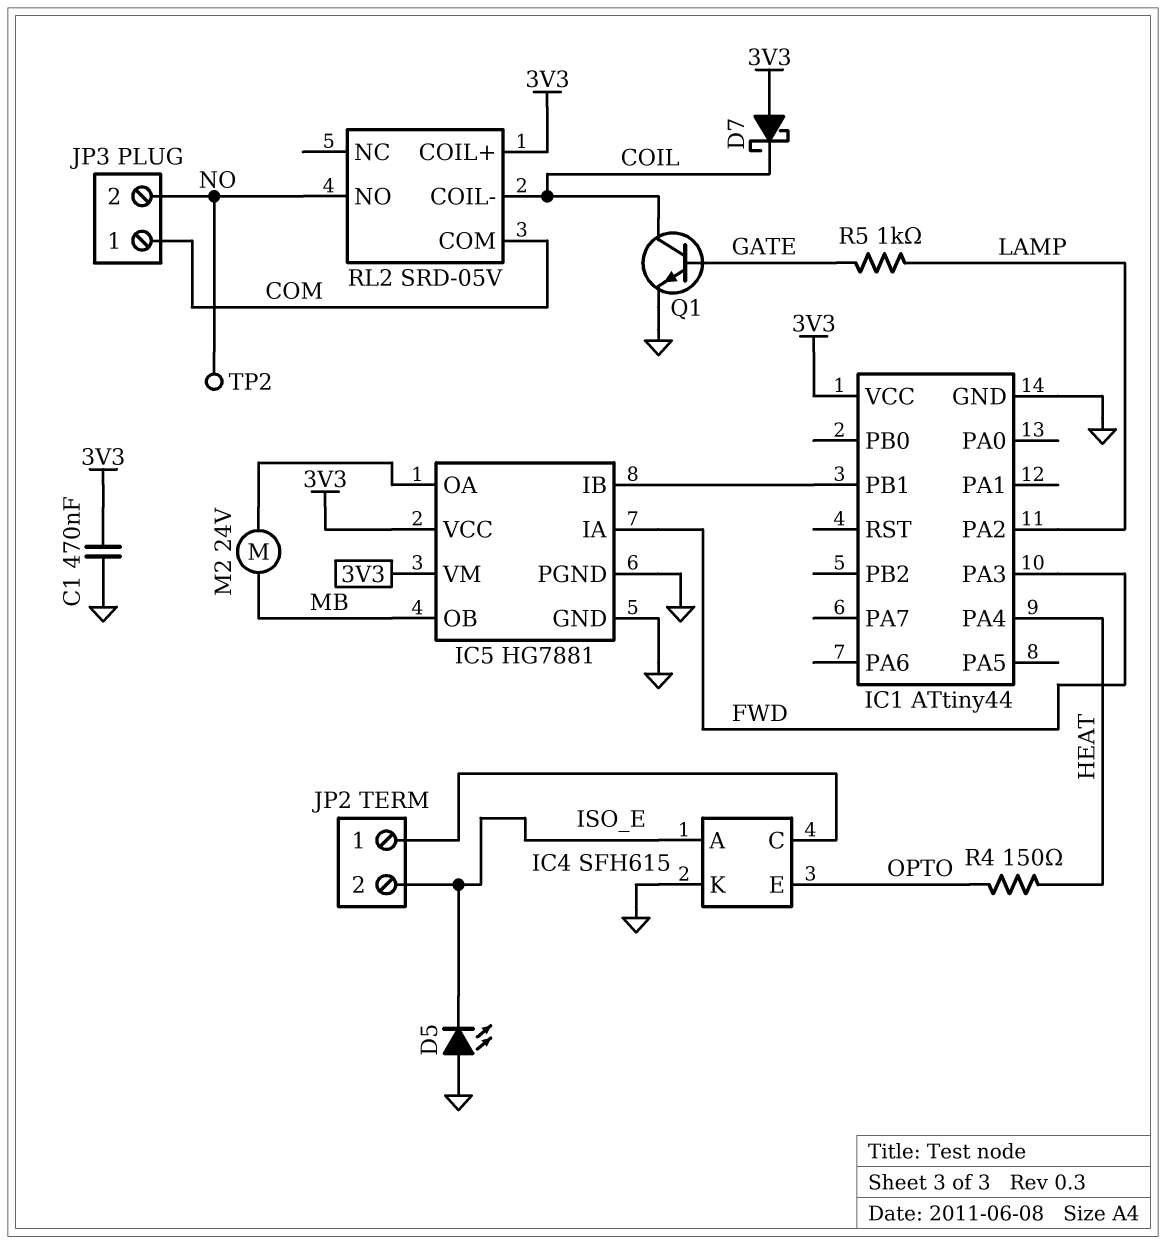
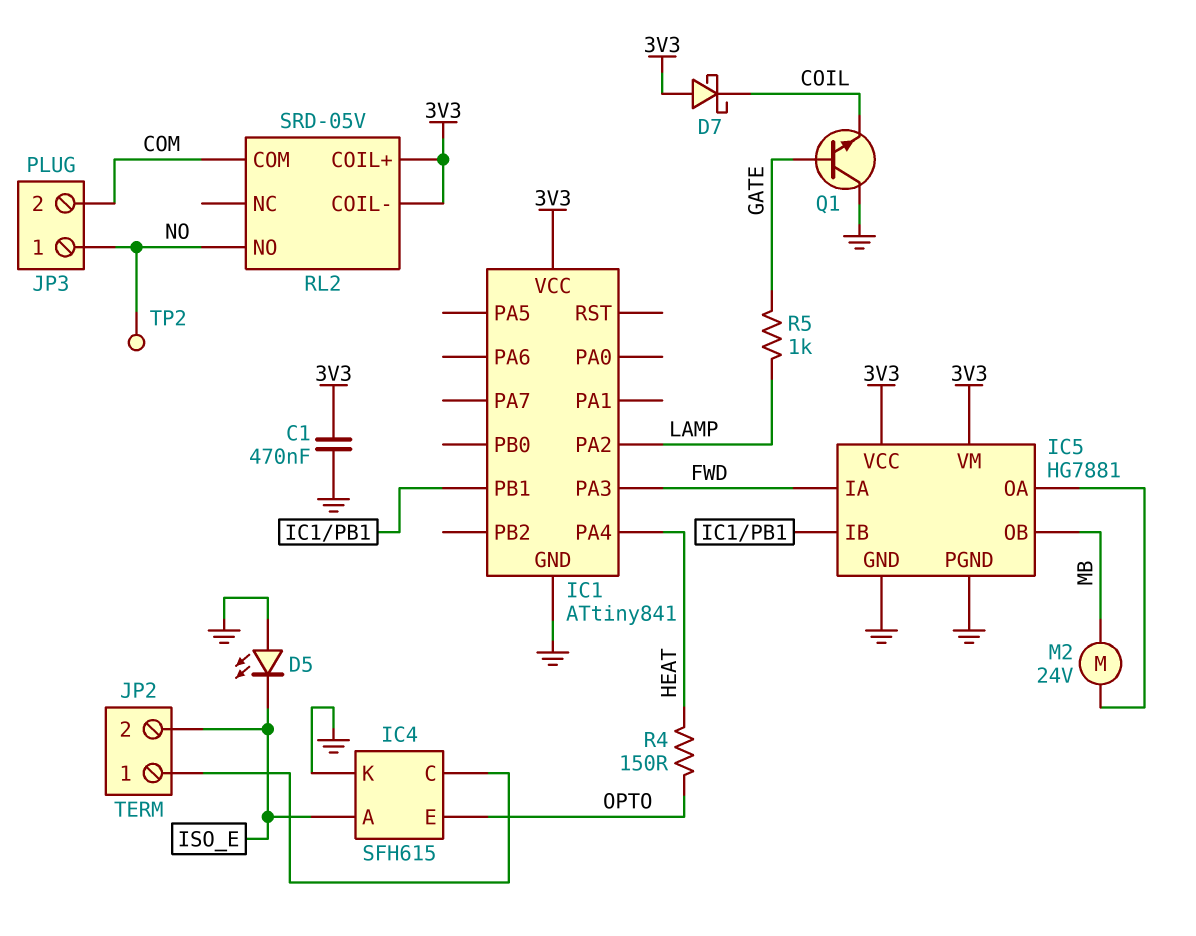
IC1: ATtiny44 -> ATtiny841
JP3 pin 1: COM -> NO
JP3 pin 2: NO -> COM
Q1: NPN (B GATE, C COIL, E GND) -> NPN (B GATE, C GND, E COIL)
RL2 pin COIL-: COIL -> 3V3

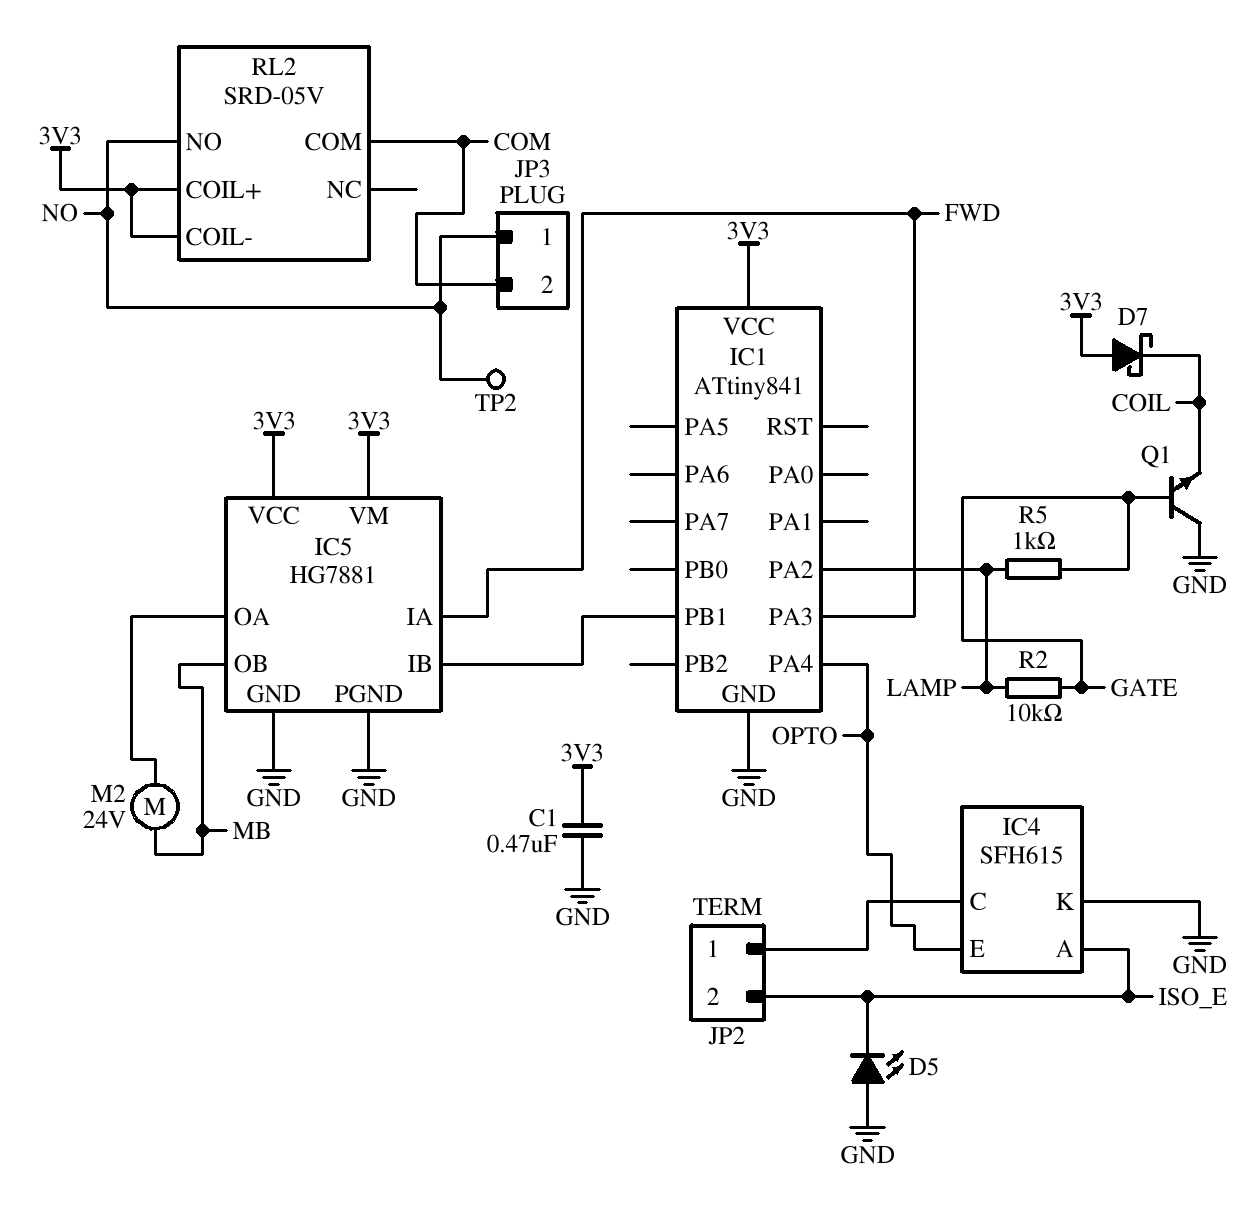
IC1 pin PA4: HEAT -> OPTO
R2: none -> 10k (GATE, LAMP)
R4: 150 (HEAT, OPTO) -> none

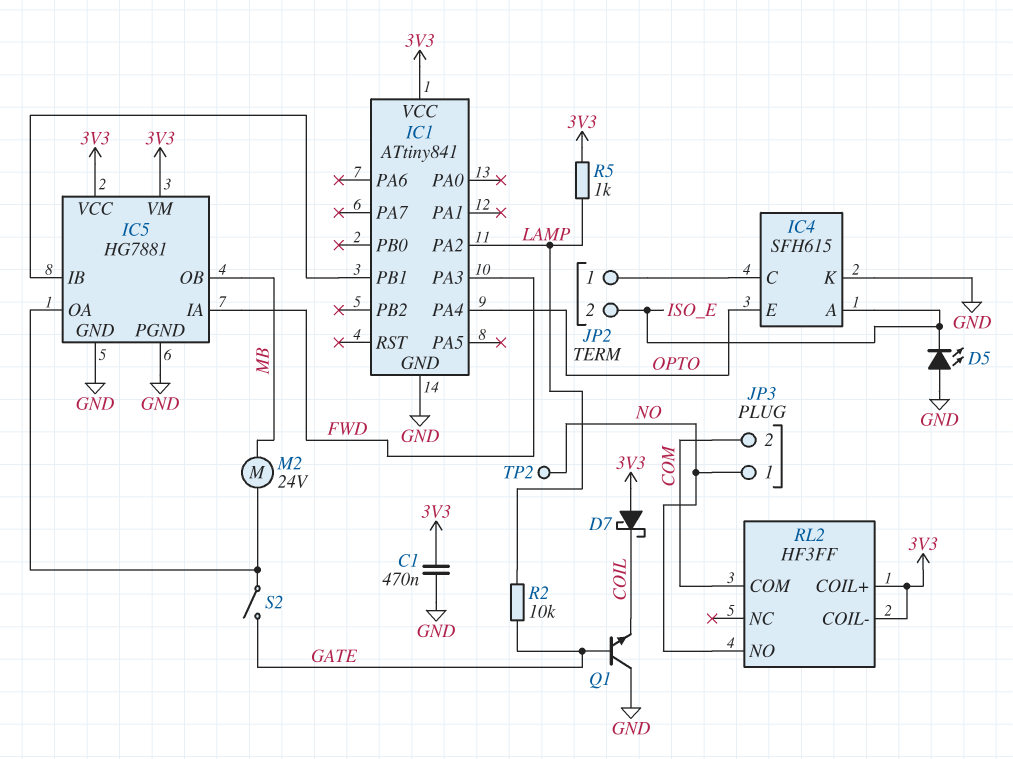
R5: 1k (GATE, LAMP) -> 1k (3V3, LAMP)
RL2: SRD-05V -> HF3FF
S2: none -> switch (GATE, IC5/OA)

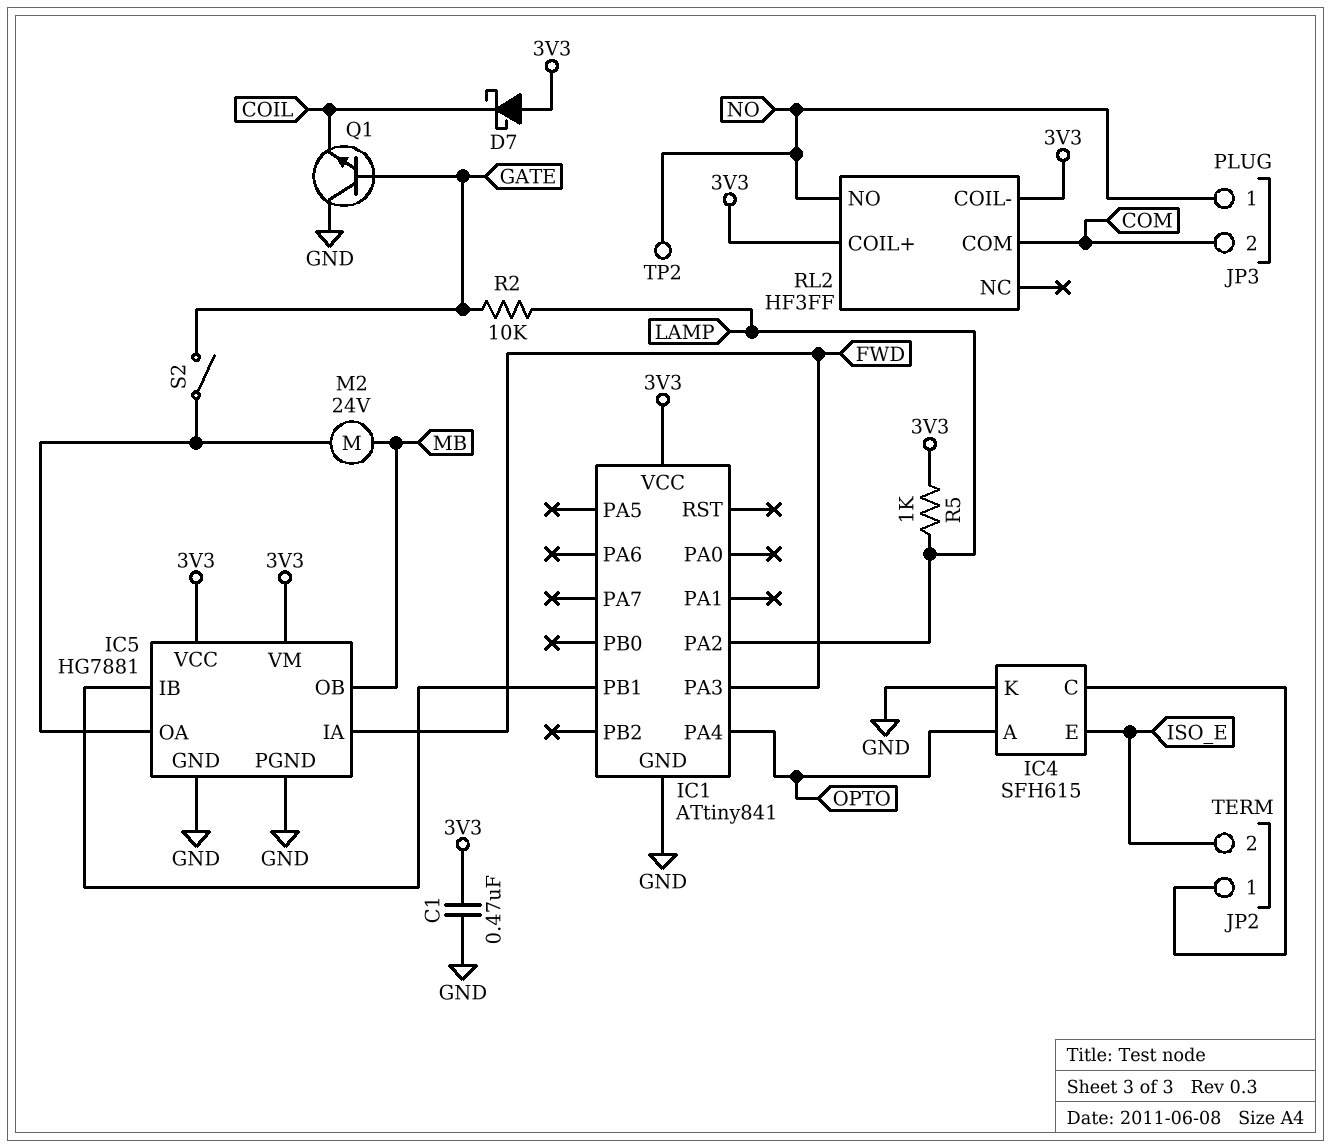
D5: LED (A GND, K ISO_E) -> none
IC4 pin A: ISO_E -> OPTO
IC4 pin E: OPTO -> ISO_E

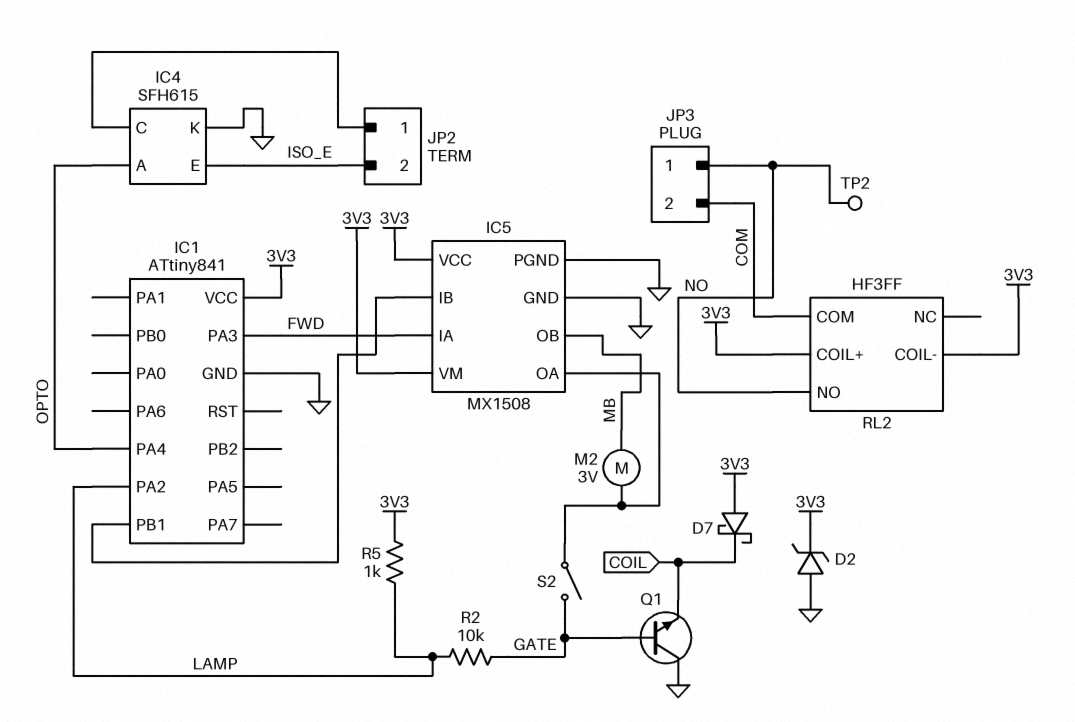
C1: 470nF (3V3, GND) -> none
D2: none -> zener (A GND, K 3V3)
IC5: HG7881 -> MX1508
M2: motor 24V (IC5/OA, MB) -> motor 3V (IC5/OA, MB)

